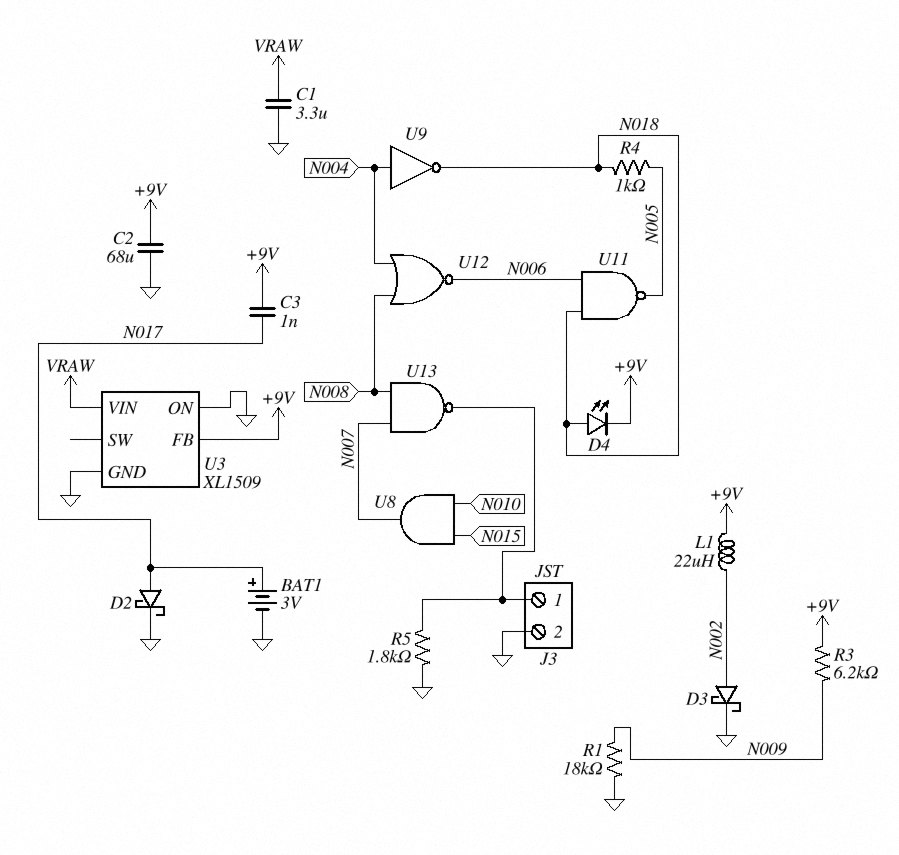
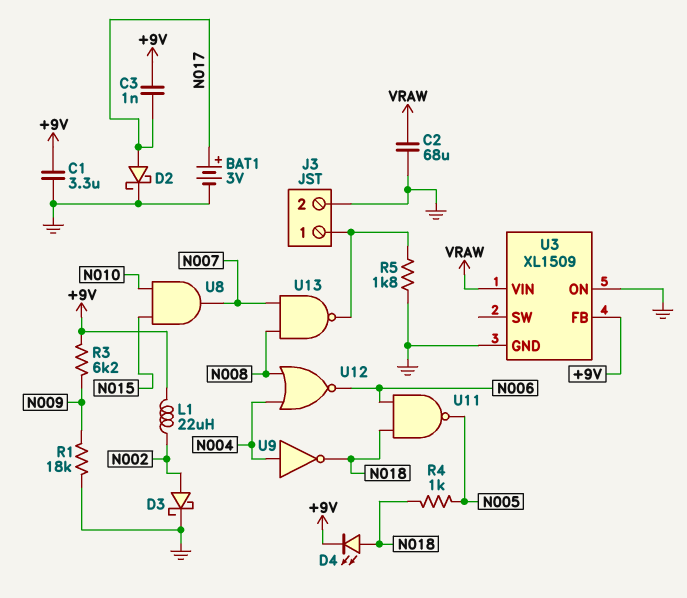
C1: 3.3uF (GND, VRAW) -> 3.3uF (+9V, GND)
C2: 68uF (+9V, GND) -> 68uF (GND, VRAW)

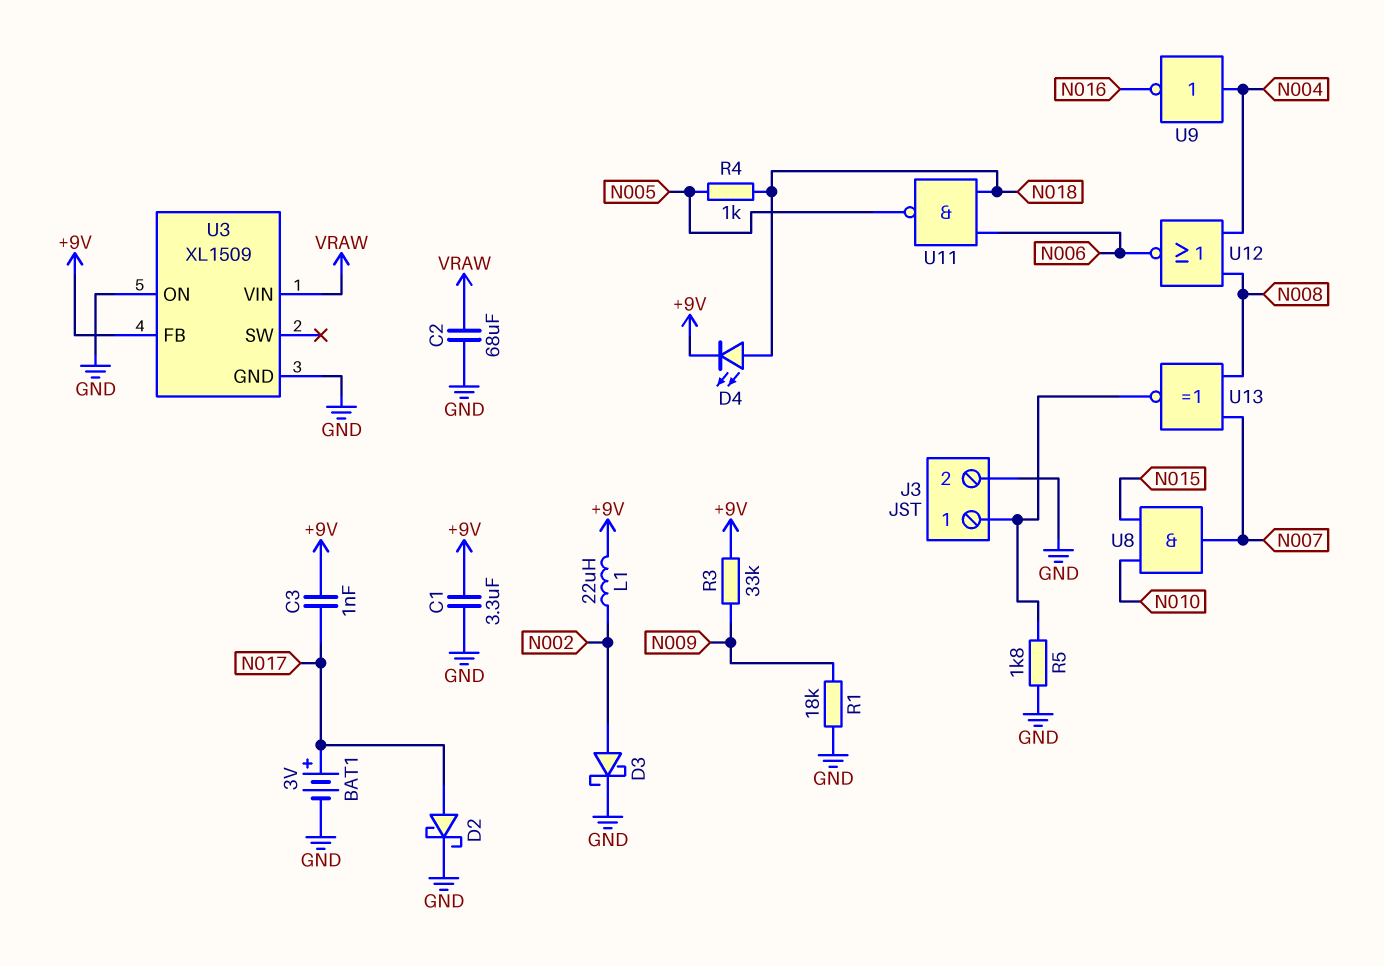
R3: 6.2k (+9V, N009) -> 33k (+9V, N009)
U9: NOT (in N004, out N018) -> NOT (in N004, out N016)
U13: NAND (in N007, in N008, out J3/1) -> XNOR (in N007, in N008, out J3/1)

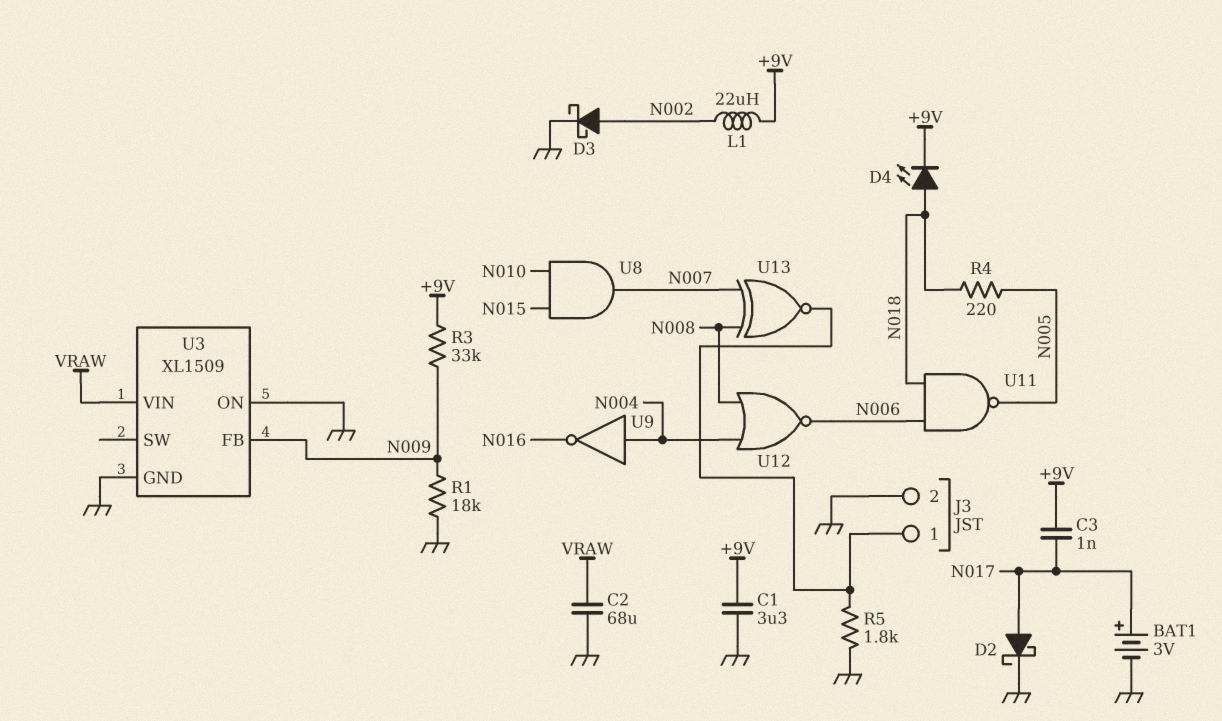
R4: 1k (N005, N018) -> 220 (N005, N018)
U3 pin FB: +9V -> N009

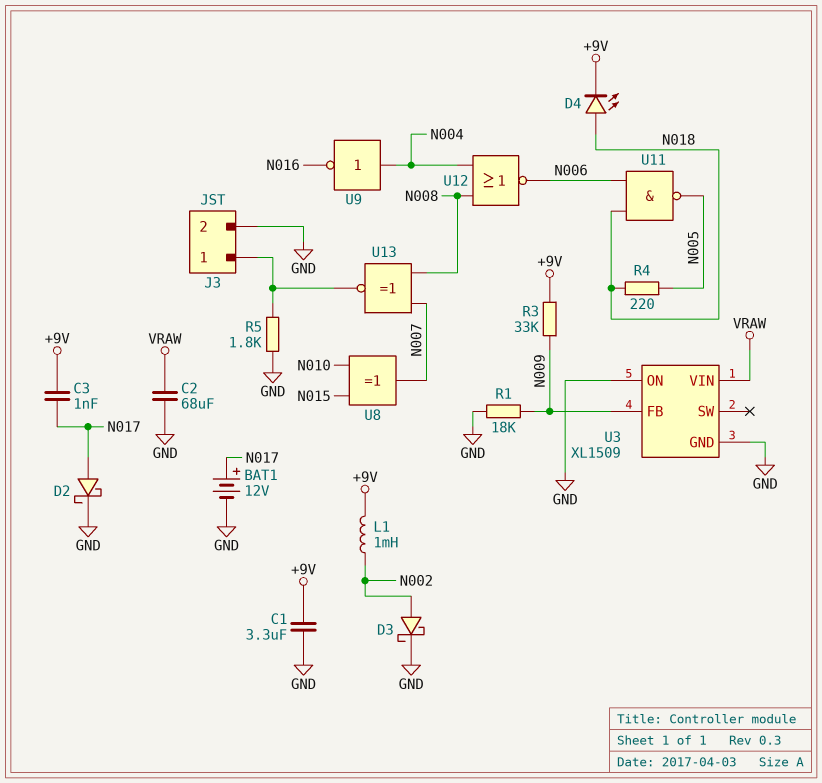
BAT1: 3V (plus N017, minus GND) -> 12V (plus N017, minus GND)
L1: 22uH (+9V, N002) -> 1mH (+9V, N002)
U8: AND (in N010, in N015, out N007) -> XOR (in N010, in N015, out N007)

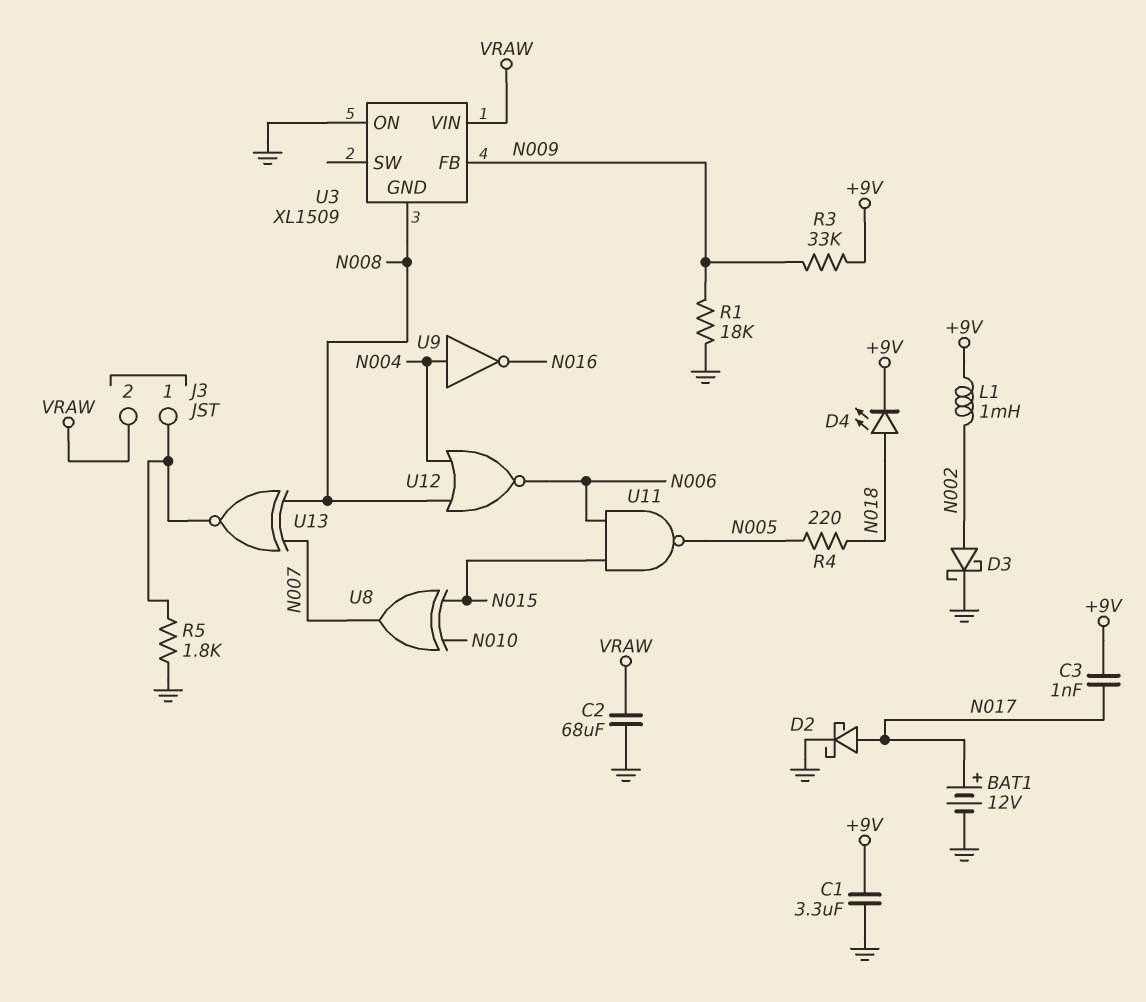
J3 pin 2: GND -> VRAW
U3 pin GND: GND -> N008
U11: NAND (in N006, in N018, out N005) -> NAND (in N006, in N015, out N005)

